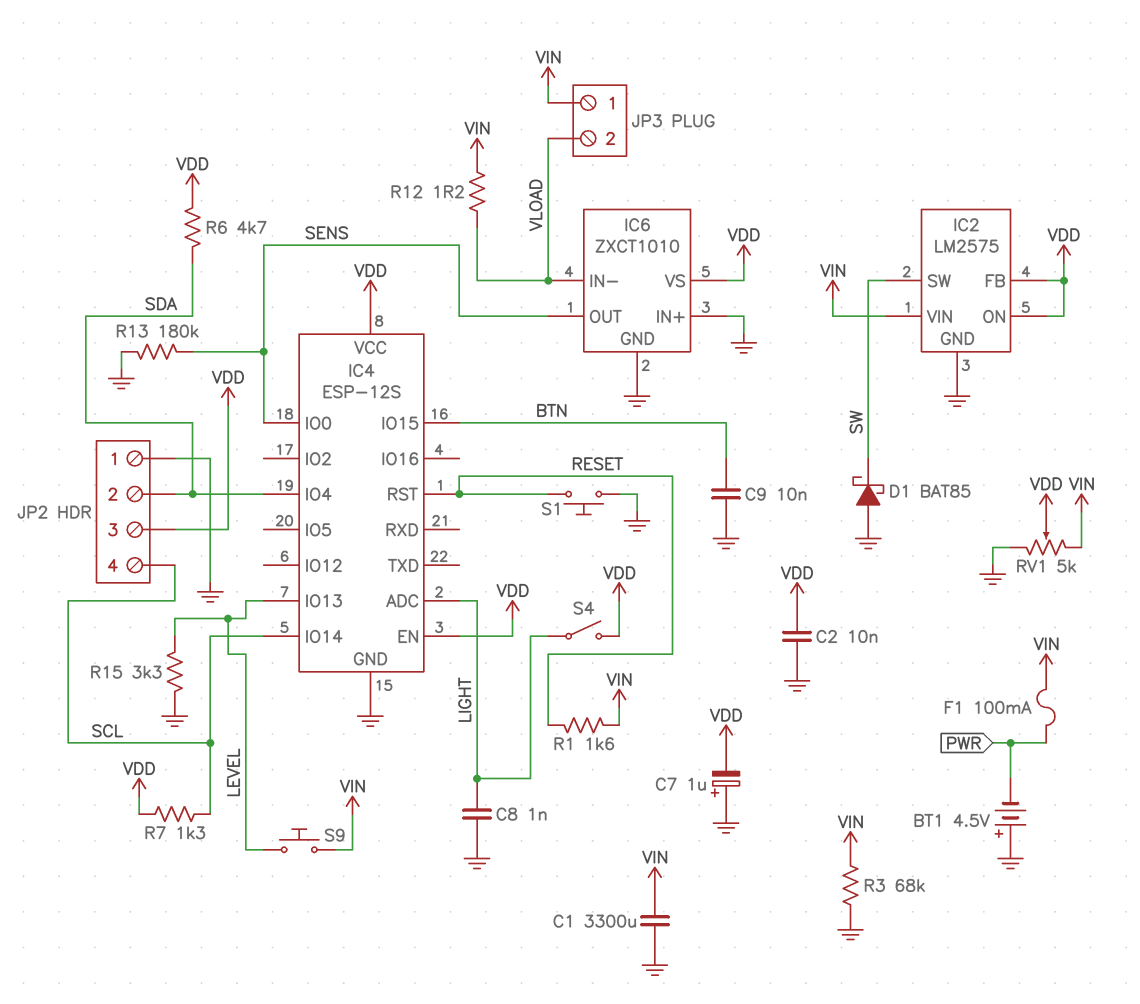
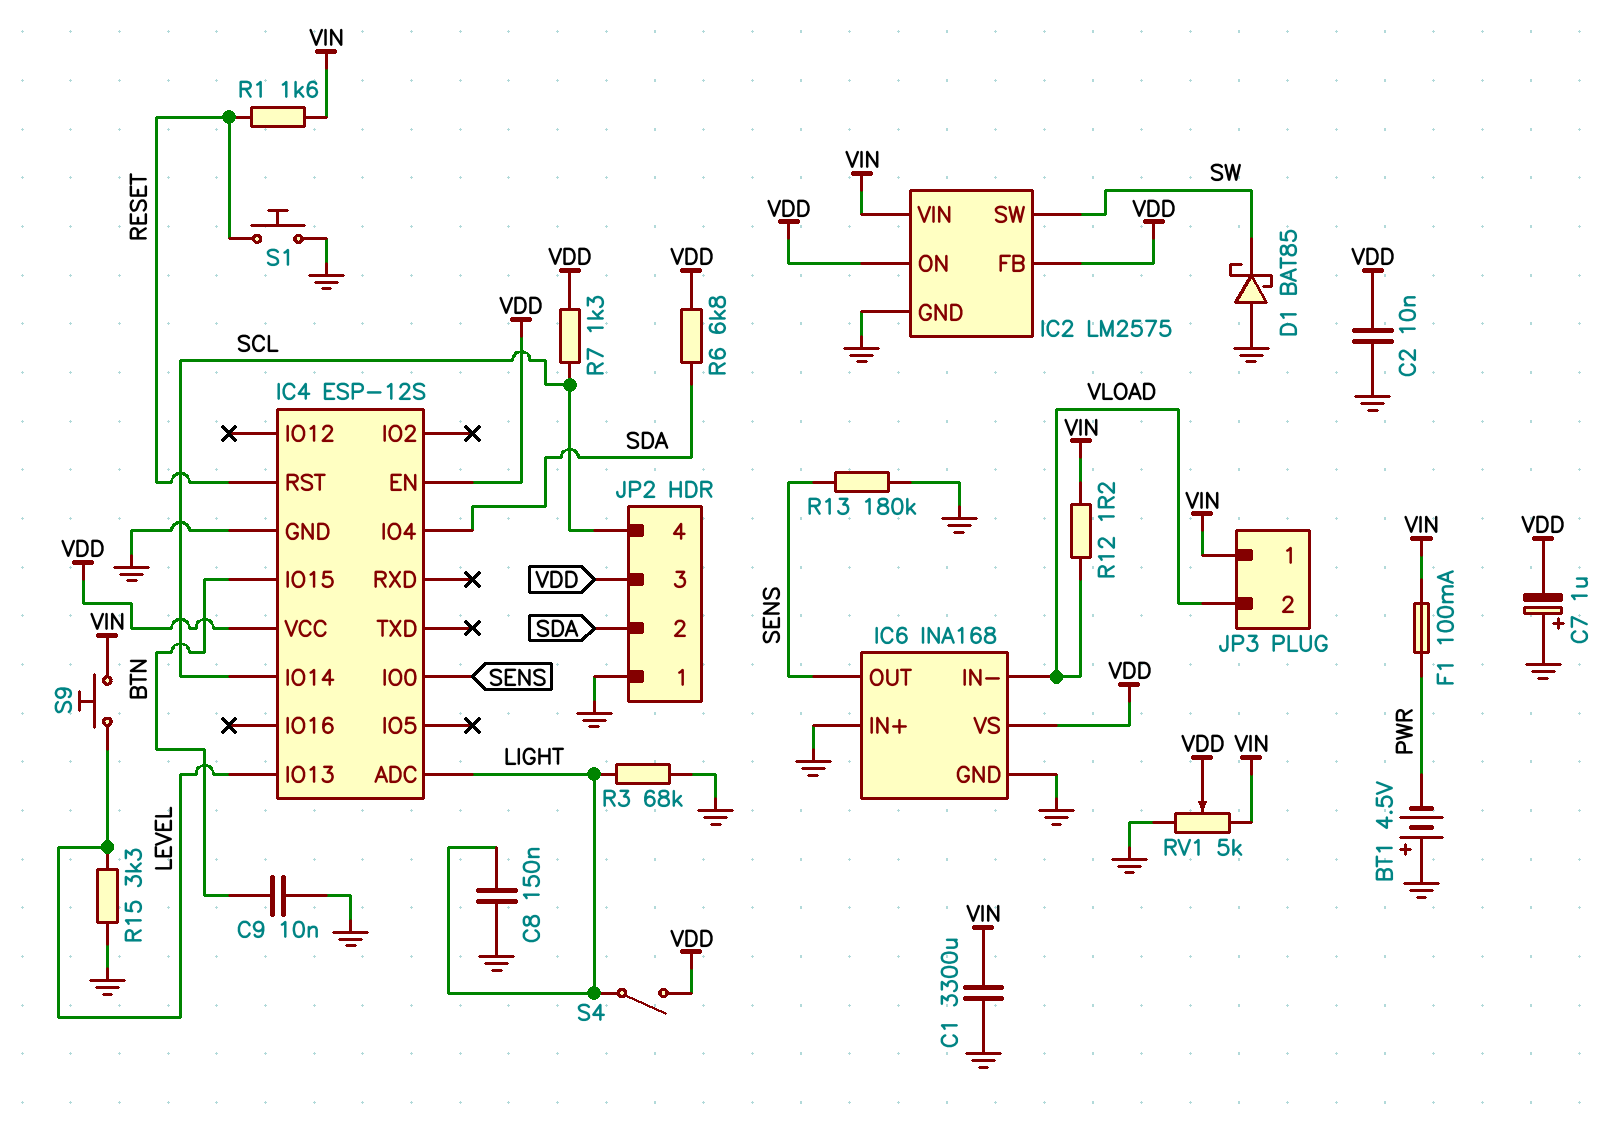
C8: 1nF (GND, LIGHT) -> 150nF (GND, LIGHT)
IC6: ZXCT1010 -> INA168
R3: 68k (GND, VIN) -> 68k (GND, LIGHT)
R6: 4.7k (SDA, VDD) -> 6.8k (SDA, VDD)

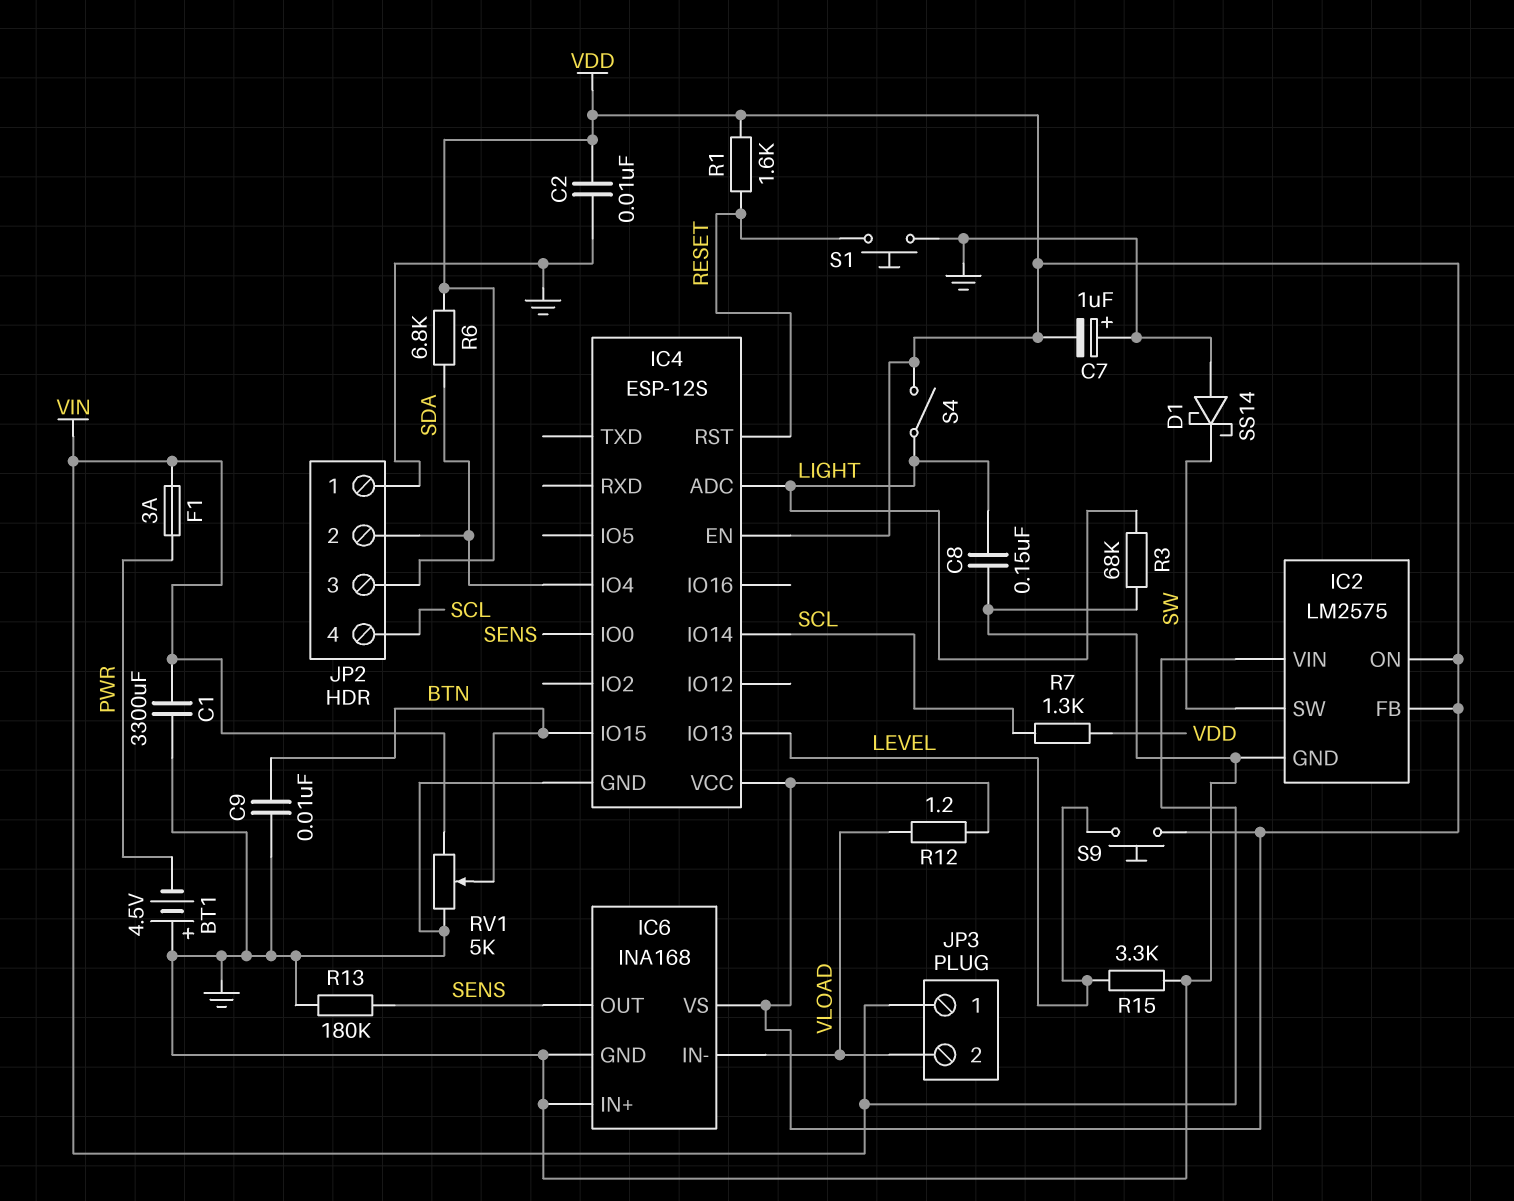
D1: schottky BAT85 (A GND, K SW) -> schottky SS14 (A GND, K SW)
F1: 100mA (PWR, VIN) -> 3A (PWR, VIN)
R1: 1.6k (RESET, VIN) -> 1.6k (RESET, VDD)
R12: 1.2 (VIN, VLOAD) -> 1.2 (VDD, VLOAD)
RV1: 5k (GND, VIN, wiper VDD) -> 5k (GND, VIN, wiper BTN)
S9: button (LEVEL, VIN) -> button (LEVEL, VDD)

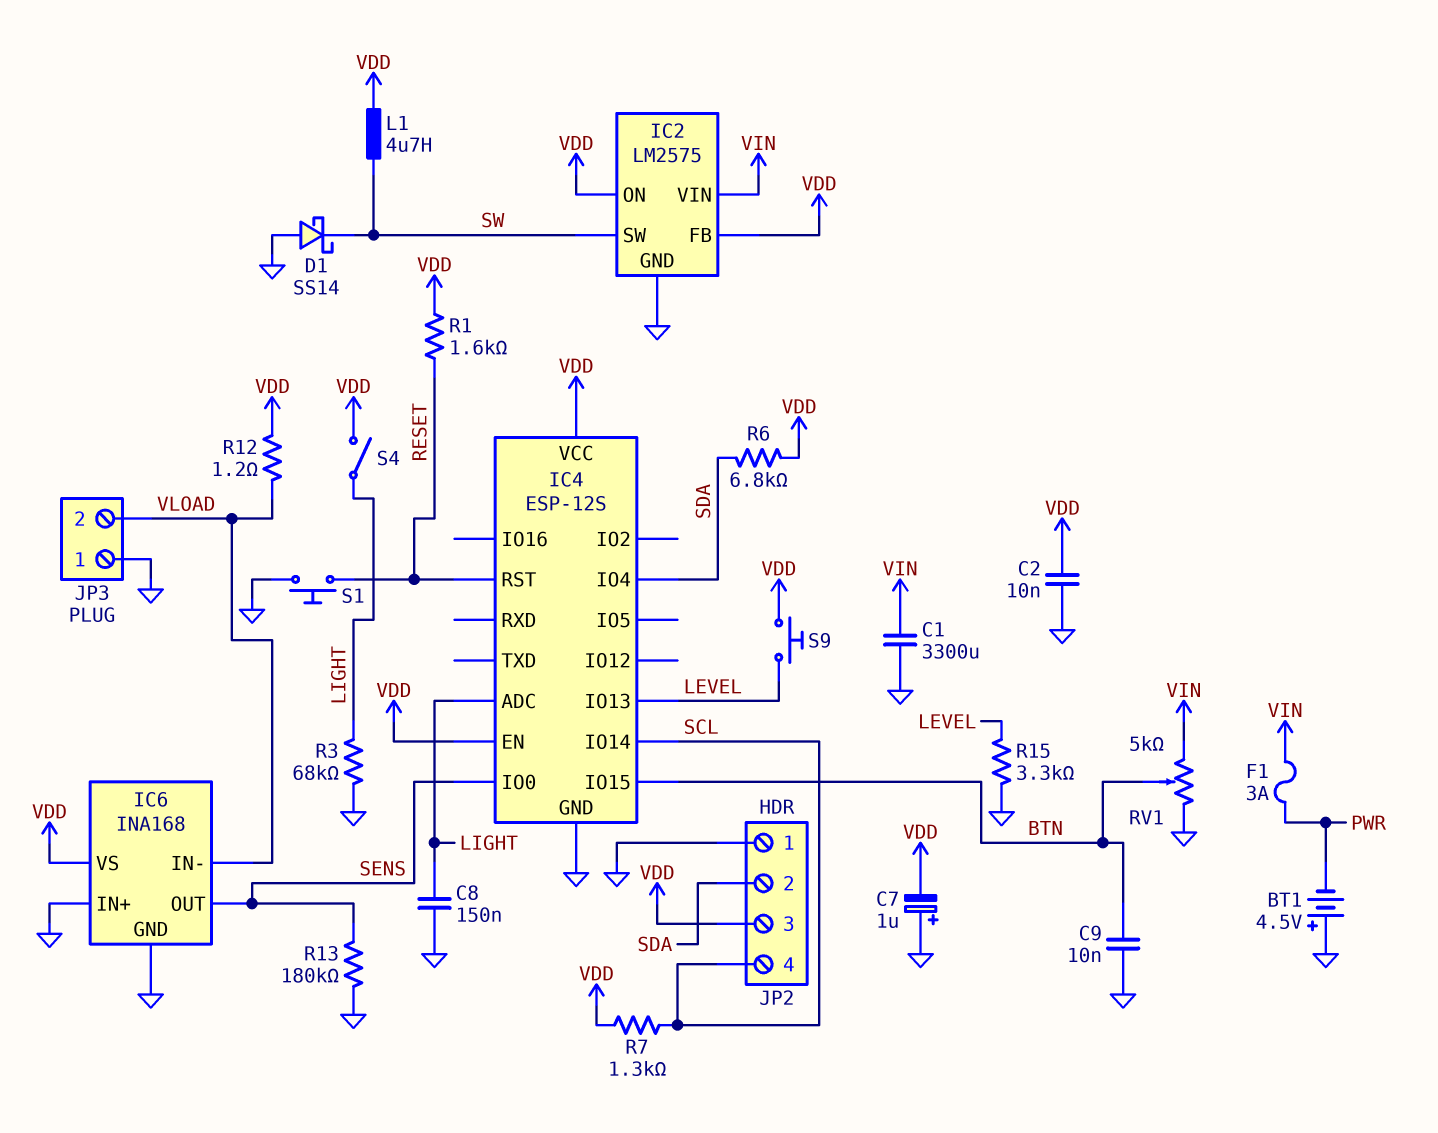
JP3 pin 1: VIN -> GND
L1: none -> 4.7uH (SW, VDD)

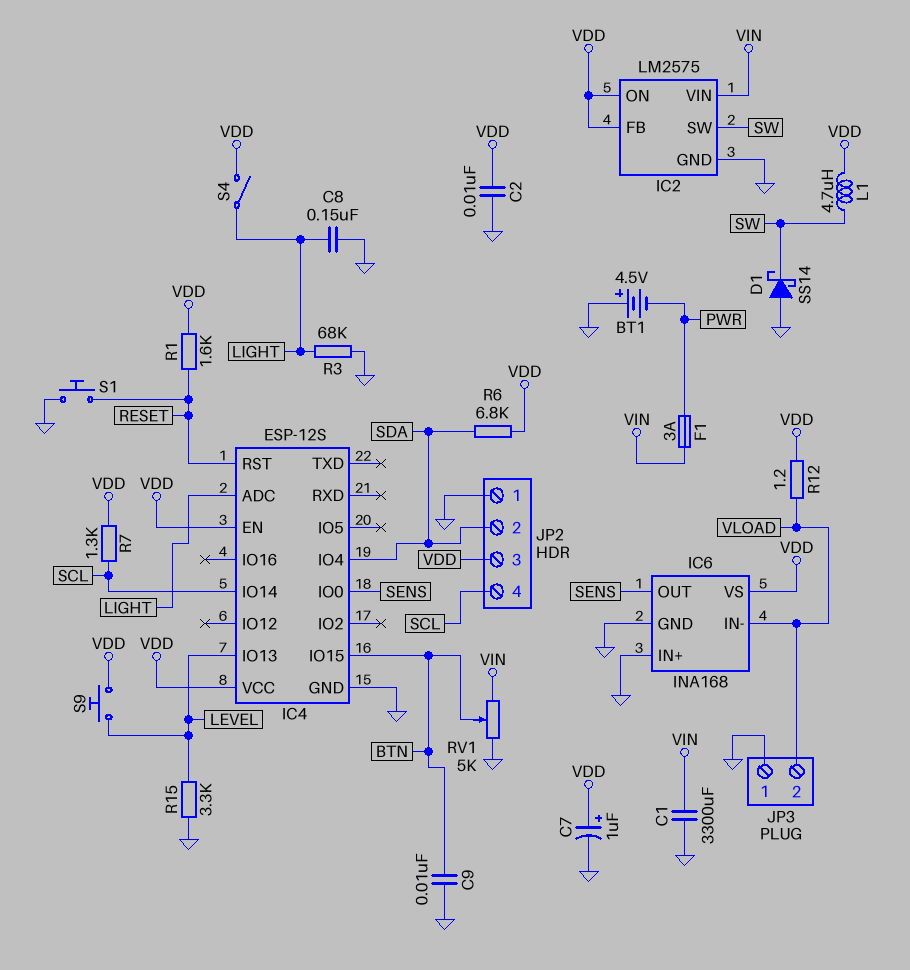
C7: 1uF (plus GND, minus VDD) -> 1uF (plus VDD, minus GND)
R13: 180k (GND, SENS) -> none

